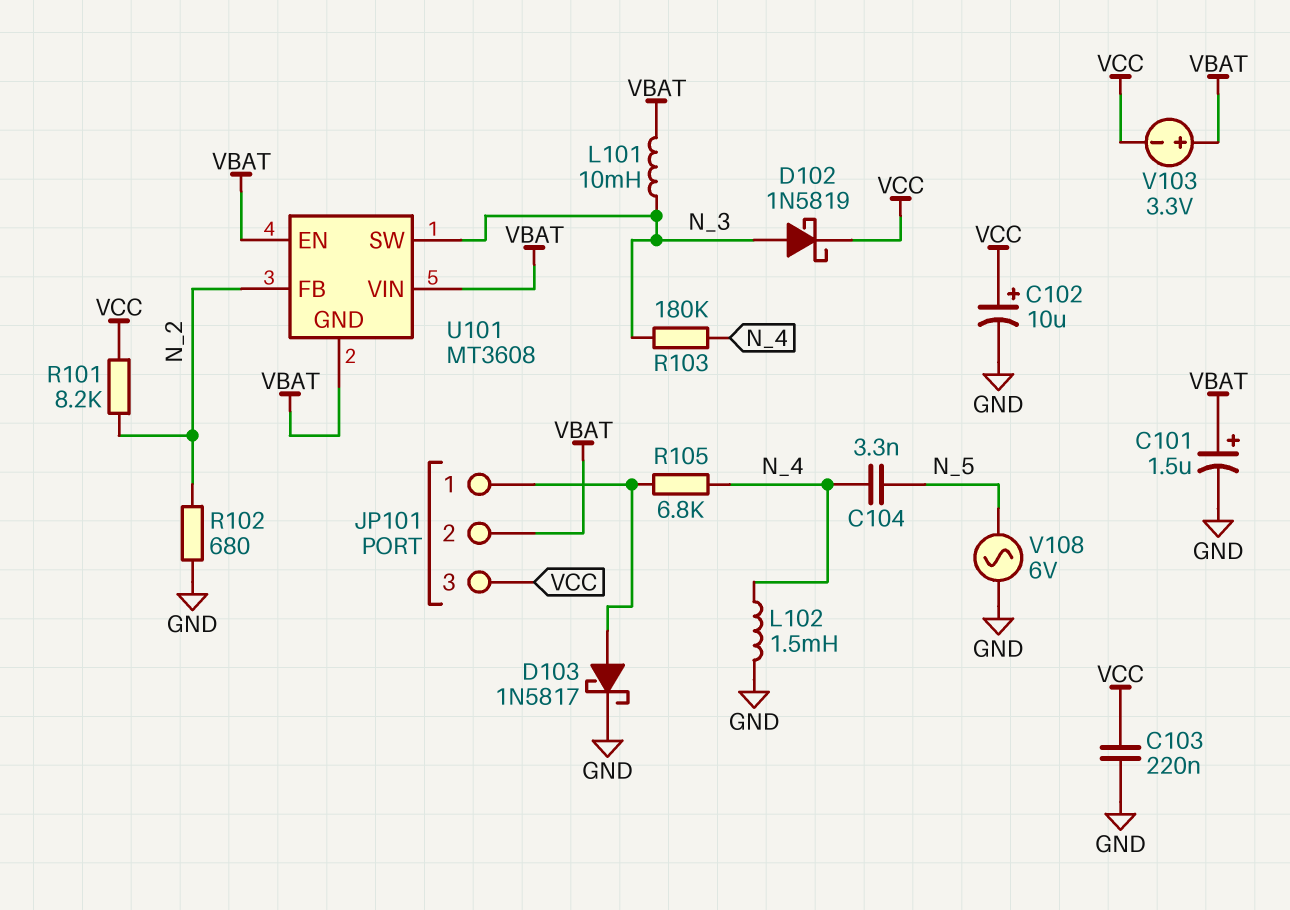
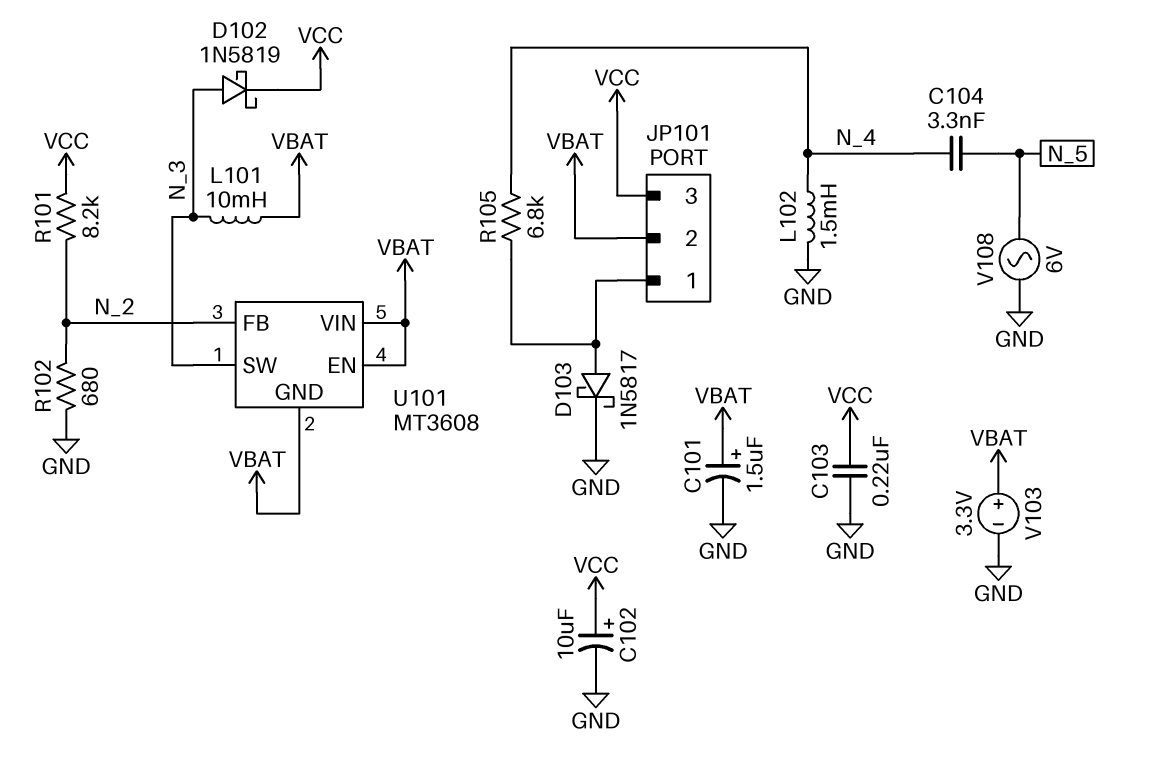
R103: 180k (N_3, N_4) -> none
V103: 3.3V (plus VBAT, minus VCC) -> 3.3V (plus VBAT, minus GND)

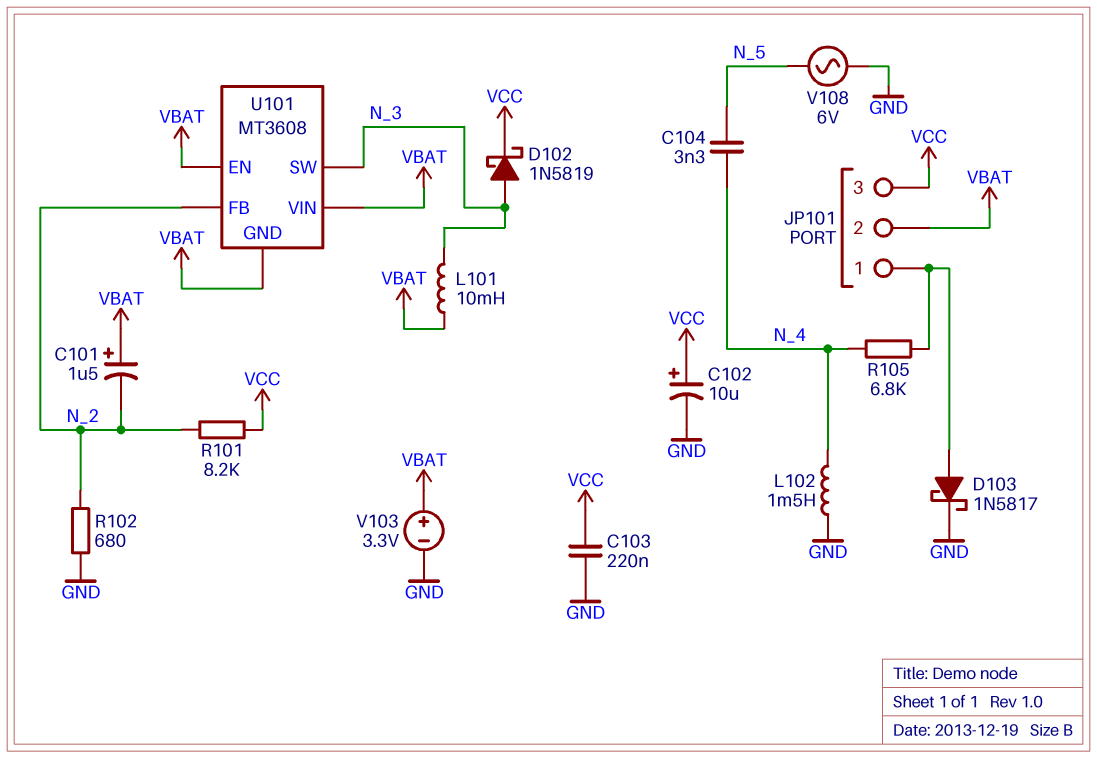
C101: 1.5uF (plus VBAT, minus GND) -> 1.5uF (plus VBAT, minus N_2)

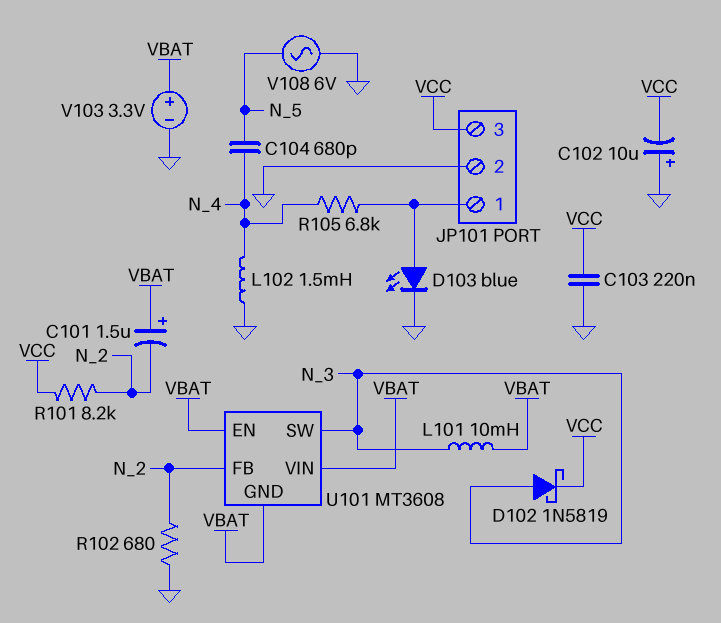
C102: 10uF (plus VCC, minus GND) -> 10uF (plus GND, minus VCC)
C104: 3.3nF (N_4, N_5) -> 680pF (N_4, N_5)
D103: schottky 1N5817 (A JP101/1, K GND) -> LED blue (A JP101/1, K GND)
JP101 pin 2: VBAT -> GND

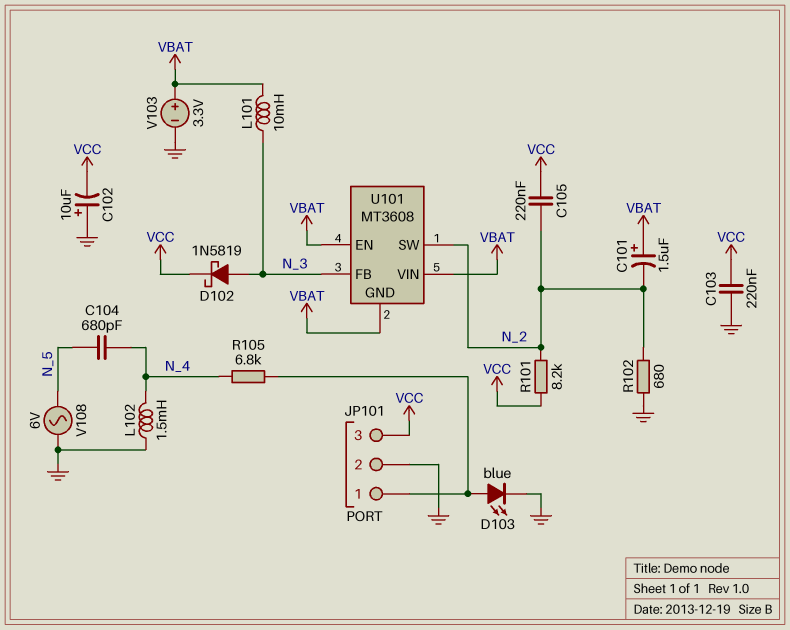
C105: none -> 220nF (N_2, VCC)
U101 pin FB: N_2 -> N_3
U101 pin SW: N_3 -> N_2

